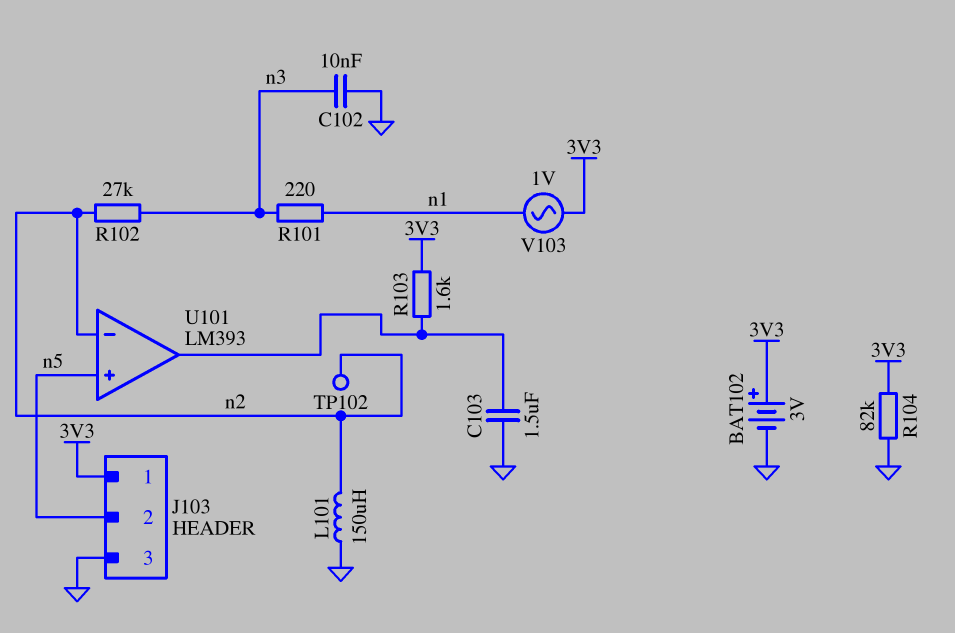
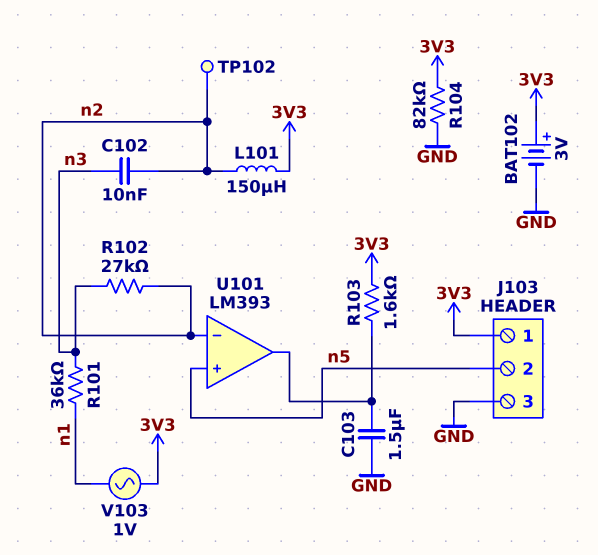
C102: 10nF (GND, n3) -> 10nF (n2, n3)
L101: 150uH (GND, n2) -> 150uH (3V3, n2)
R101: 220 (n1, n3) -> 36k (n1, n3)

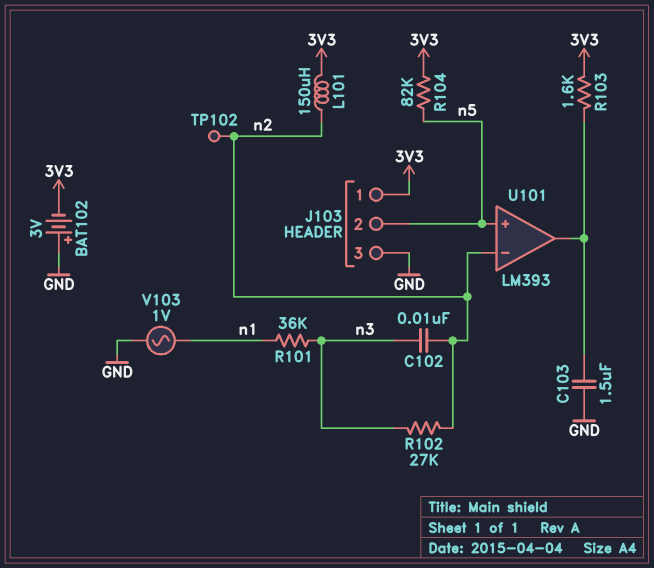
BAT102: 3V (plus 3V3, minus GND) -> 3V (plus GND, minus 3V3)
R104: 82k (3V3, GND) -> 82k (3V3, n5)
V103: AC 1V (3V3, n1) -> AC 1V (GND, n1)

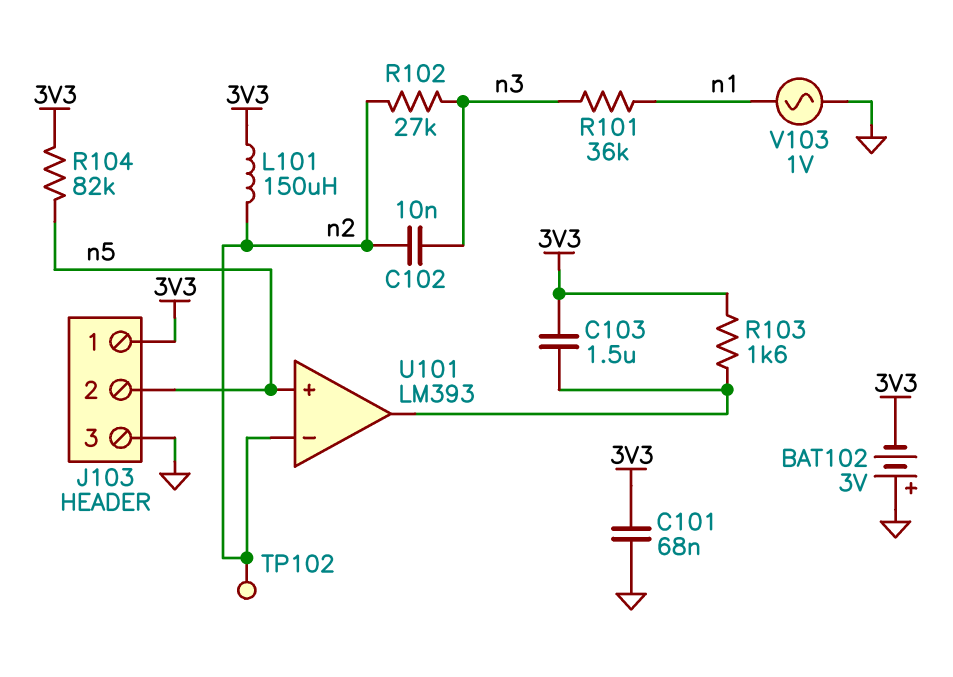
C101: none -> 68nF (3V3, GND)
C103: 1.5uF (GND, U101/out) -> 1.5uF (3V3, U101/out)

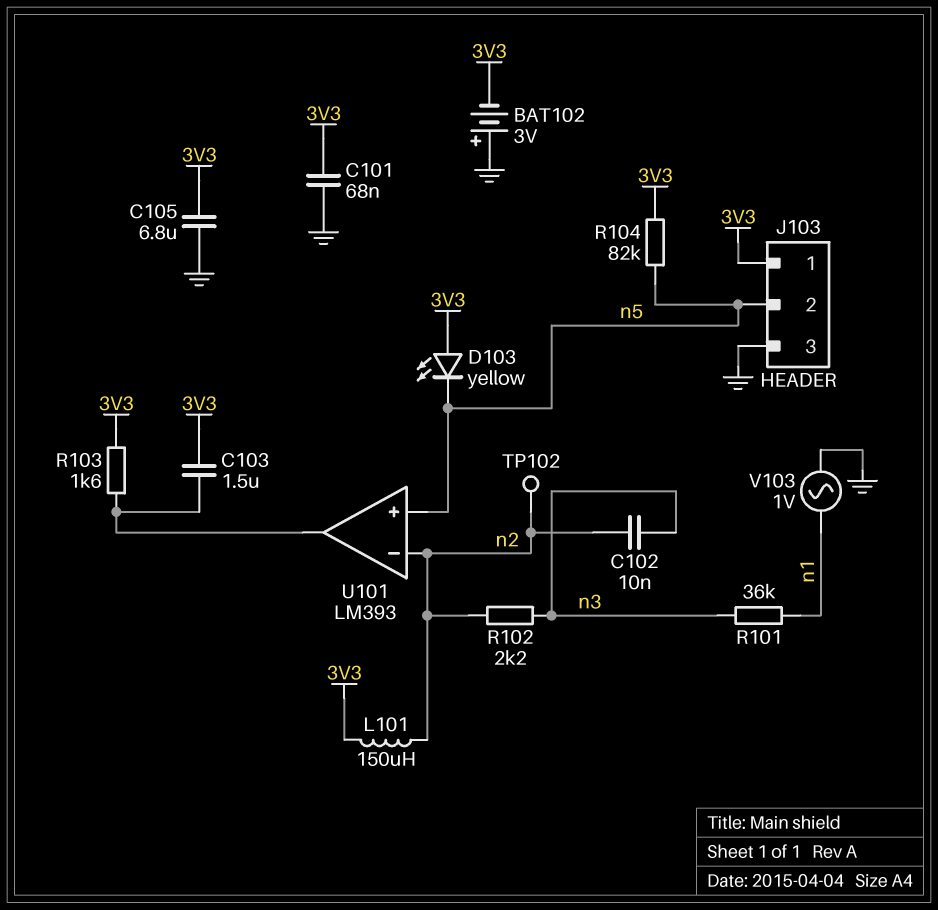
C105: none -> 6.8uF (3V3, GND)
D103: none -> LED yellow (A 3V3, K n5)
R102: 27k (n2, n3) -> 2.2k (n2, n3)

